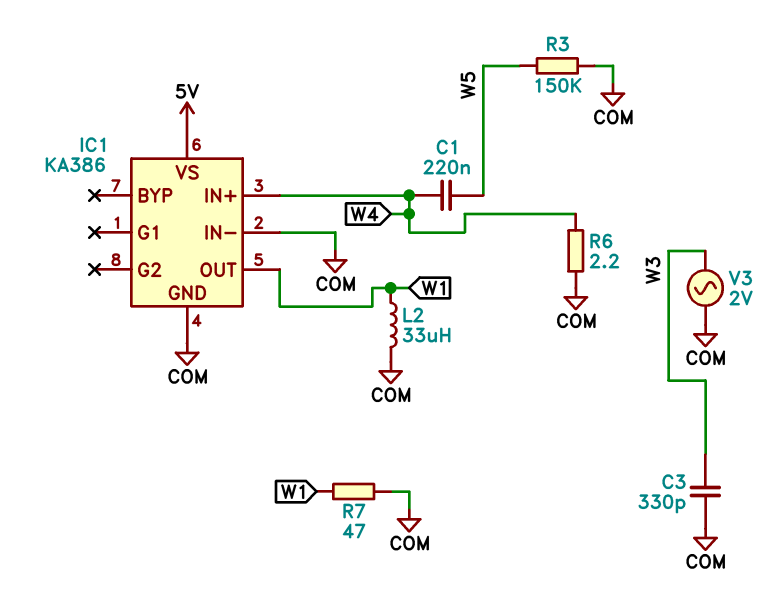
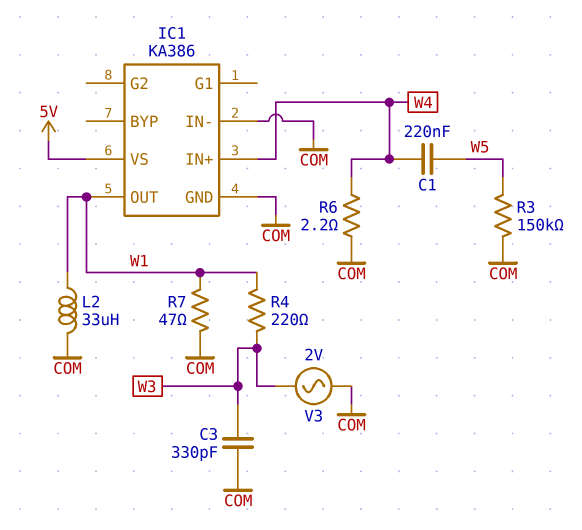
R4: none -> 220 (W1, W3)

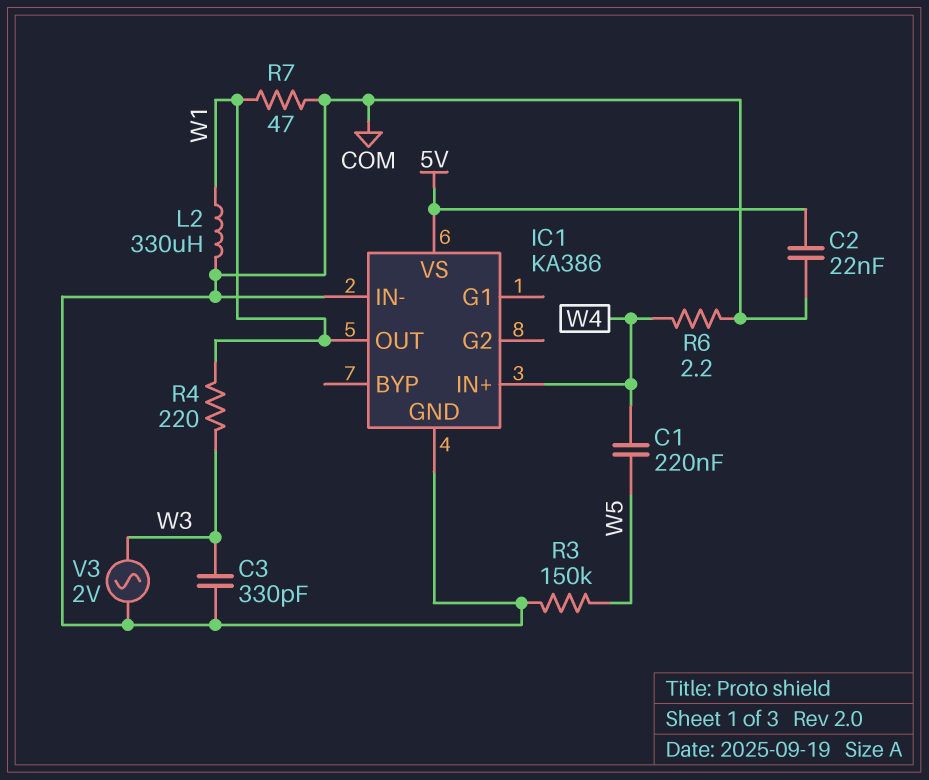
C2: none -> 22nF (5V, COM)
L2: 33uH (COM, W1) -> 330uH (COM, W1)

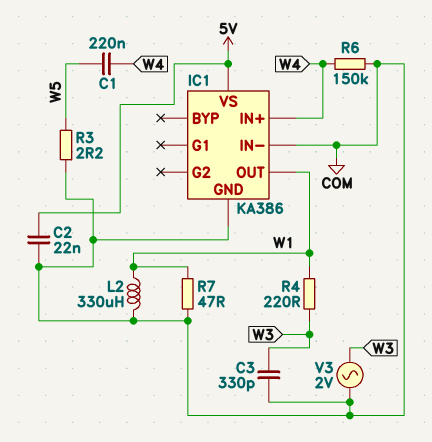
R3: 150k (COM, W5) -> 2.2 (COM, W5)
R6: 2.2 (COM, W4) -> 150k (COM, W4)

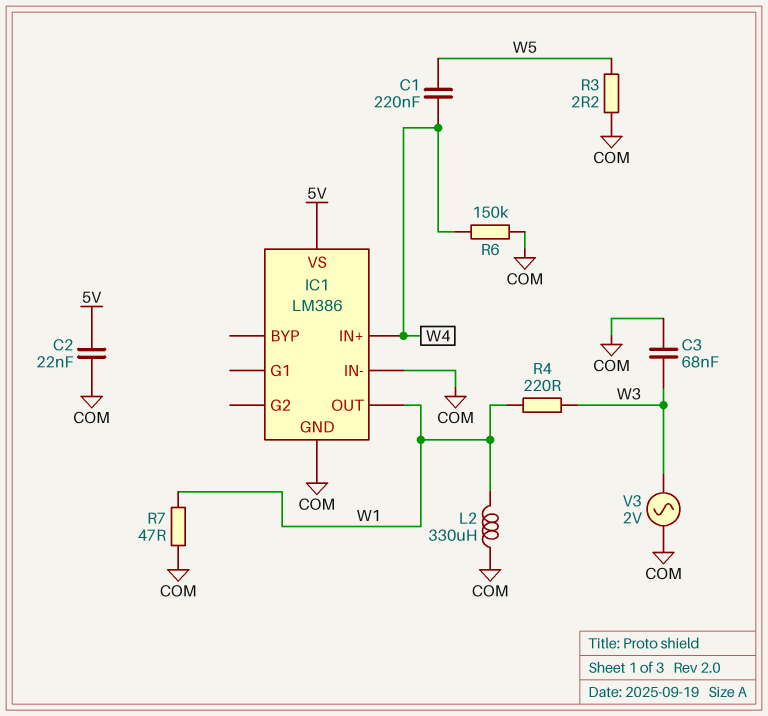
C3: 330pF (COM, W3) -> 68nF (COM, W3)
IC1: KA386 -> LM386

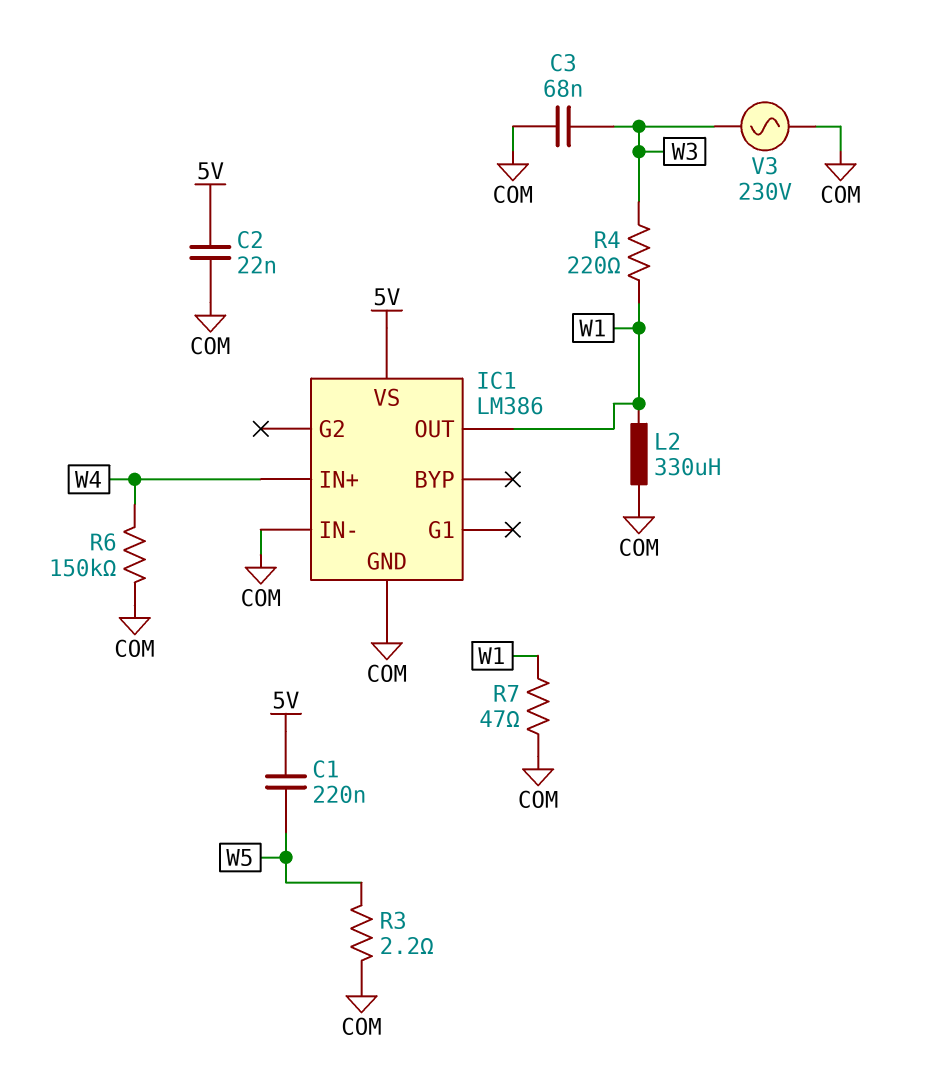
C1: 220nF (W4, W5) -> 220nF (5V, W5)
V3: AC 2V (COM, W3) -> AC 230V (COM, W3)

